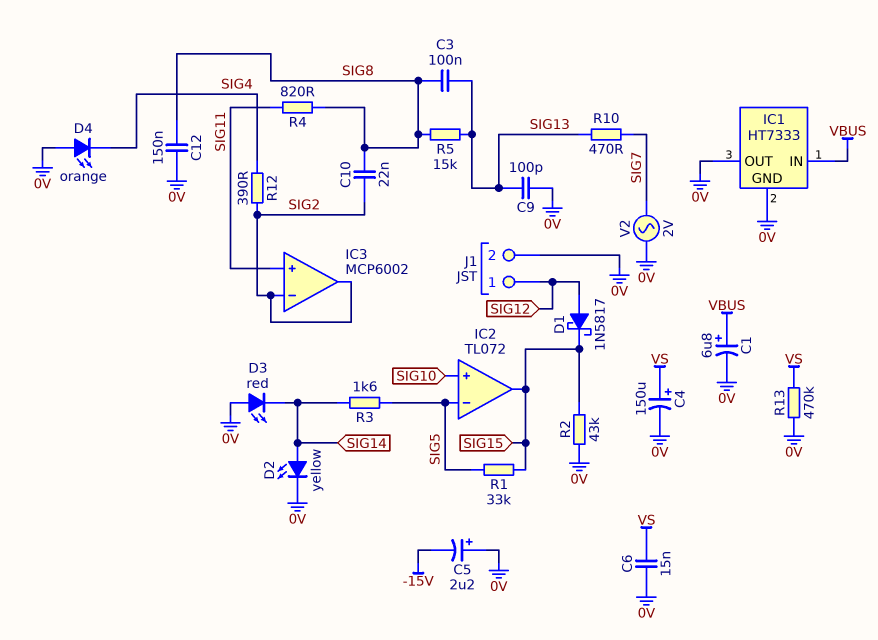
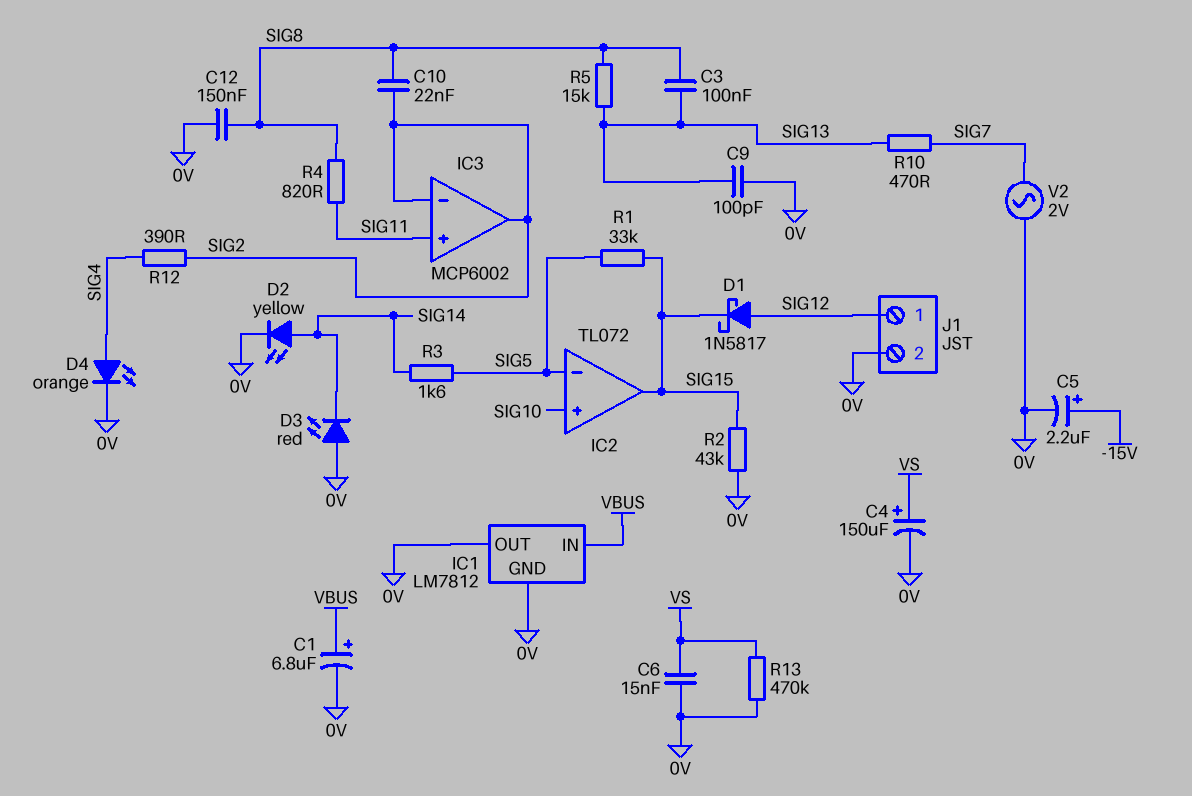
C5: 2.2uF (plus 0V, minus -15V) -> 2.2uF (plus -15V, minus 0V)
D4: LED orange (A 0V, K SIG4) -> LED orange (A SIG4, K 0V)
IC1: HT7333 -> LM7812

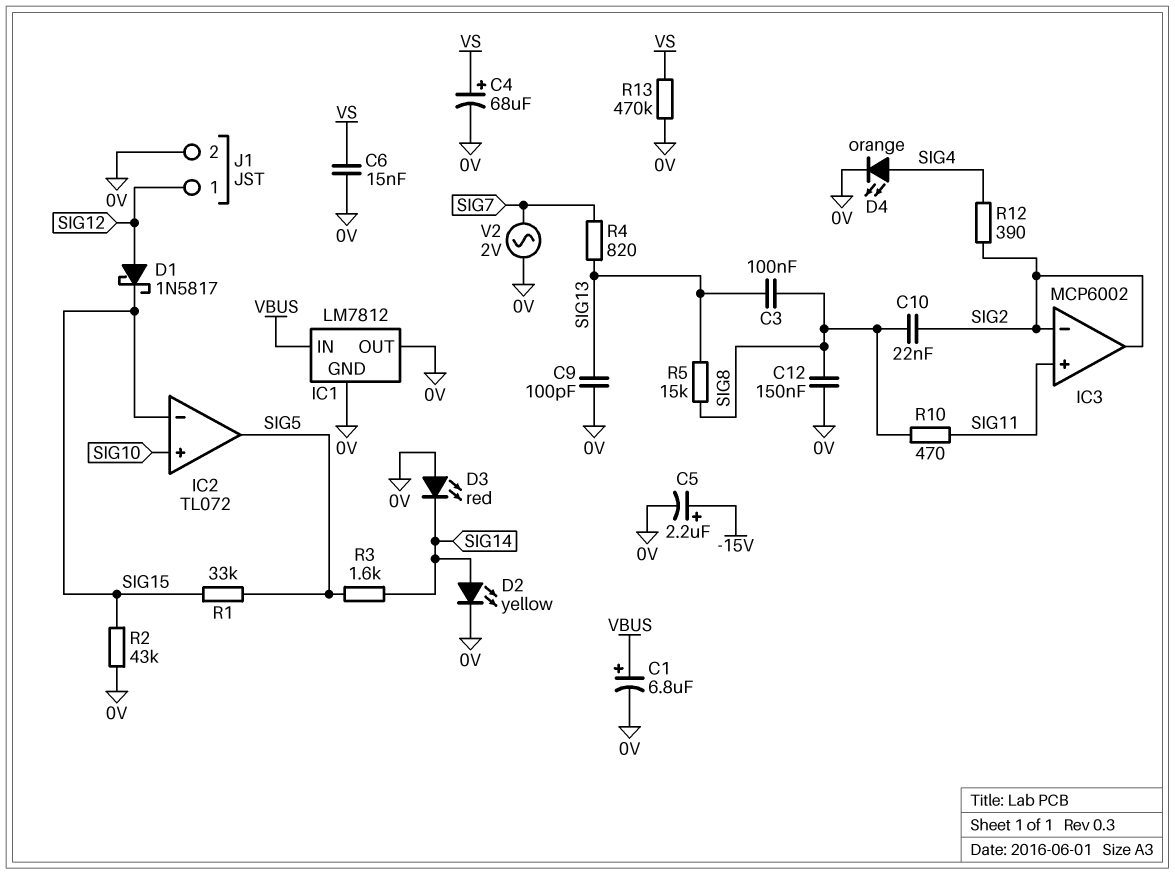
C4: 150uF (plus VS, minus 0V) -> 68uF (plus VS, minus 0V)
IC2 pin in-: SIG5 -> SIG15
IC2 pin out: SIG15 -> SIG5
R4: 820 (SIG8, SIG11) -> 820 (SIG7, SIG13)
R10: 470 (SIG7, SIG13) -> 470 (SIG8, SIG11)

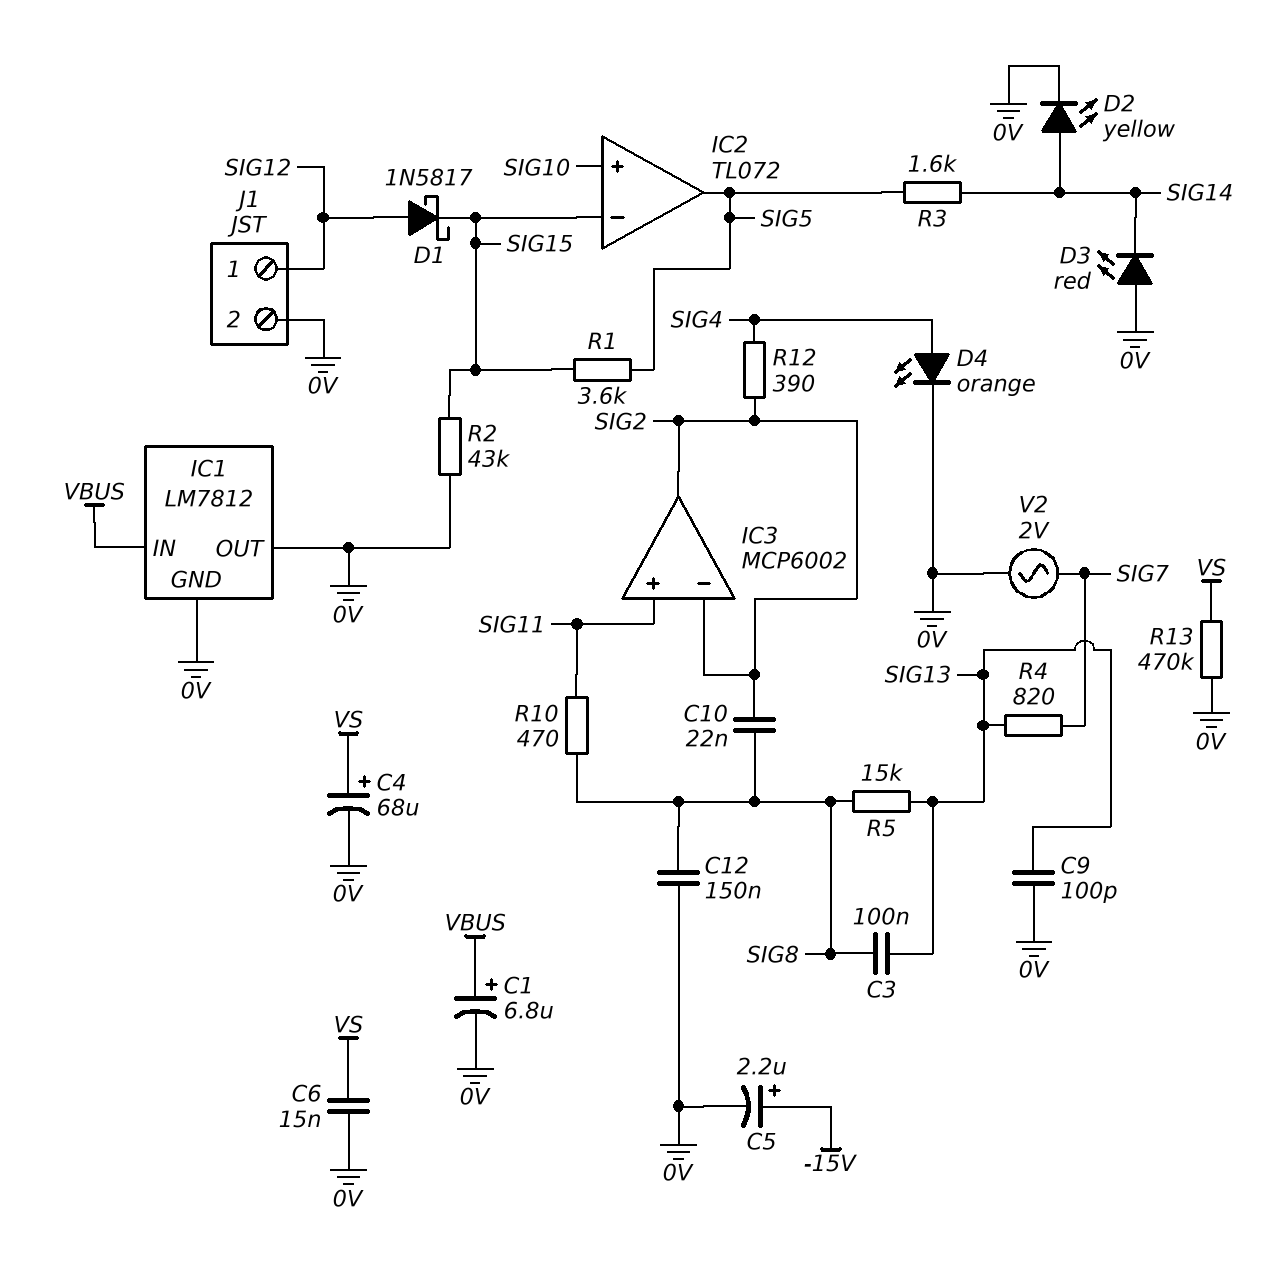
R1: 33k (SIG5, SIG15) -> 3.6k (SIG5, SIG15)

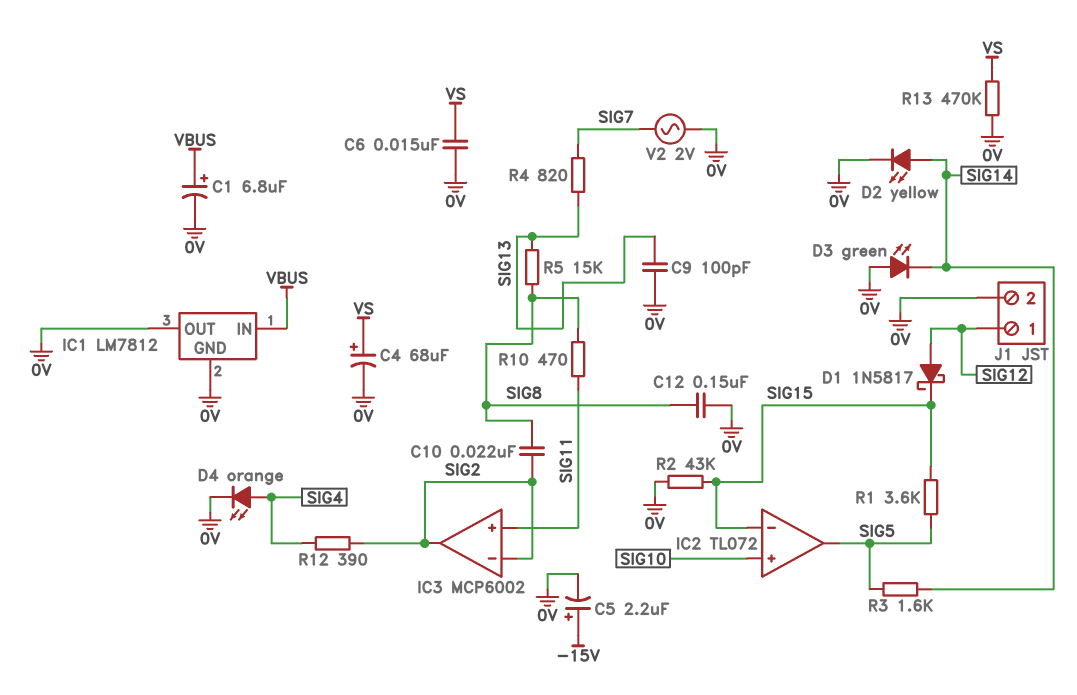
C3: 100nF (SIG8, SIG13) -> none
D3: LED red (A 0V, K SIG14) -> LED green (A 0V, K SIG14)

